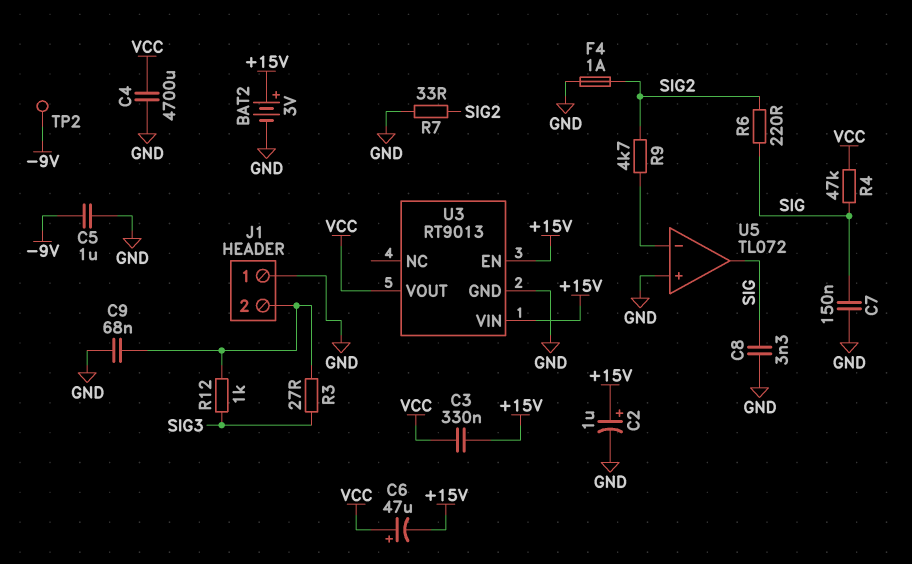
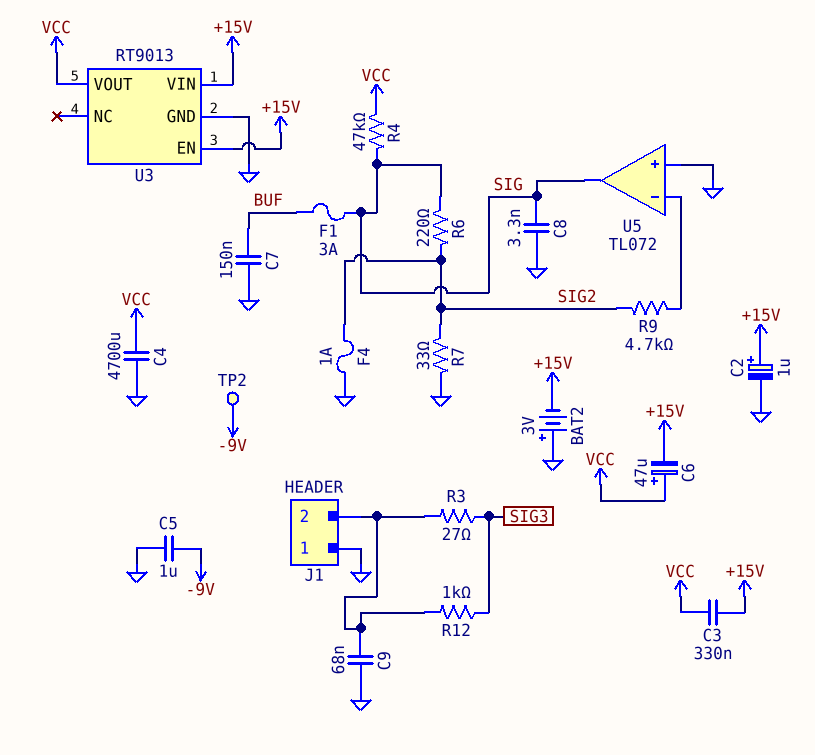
BAT2: 3V (plus +15V, minus GND) -> 3V (plus GND, minus +15V)
C7: 150nF (GND, SIG) -> 150nF (BUF, GND)
F1: none -> 3A (BUF, SIG)

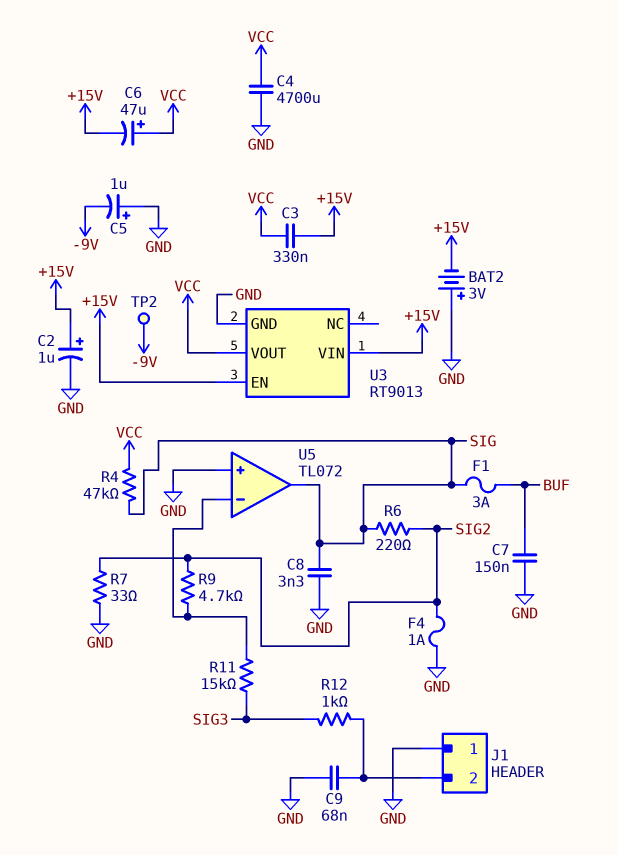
C5: 1uF (-9V, GND) -> 1uF (plus GND, minus -9V)
R3: 27 (J1/2, SIG3) -> none
R11: none -> 15k (SIG3, U5/in-)

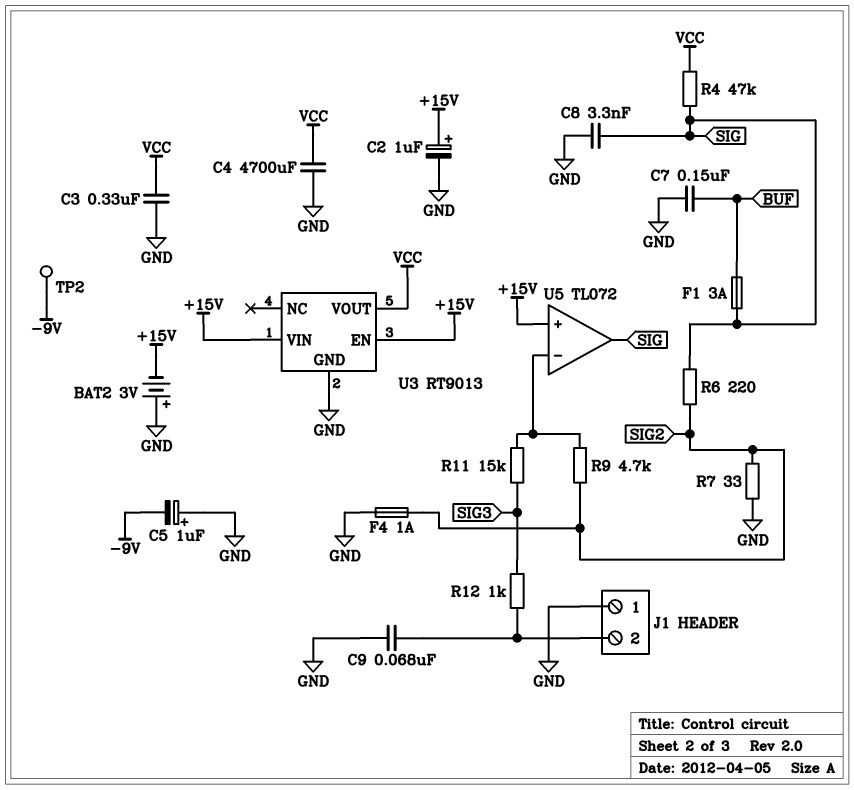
C3: 330nF (+15V, VCC) -> 330nF (GND, VCC)
C6: 47uF (plus VCC, minus +15V) -> none
U5 pin in+: GND -> +15V

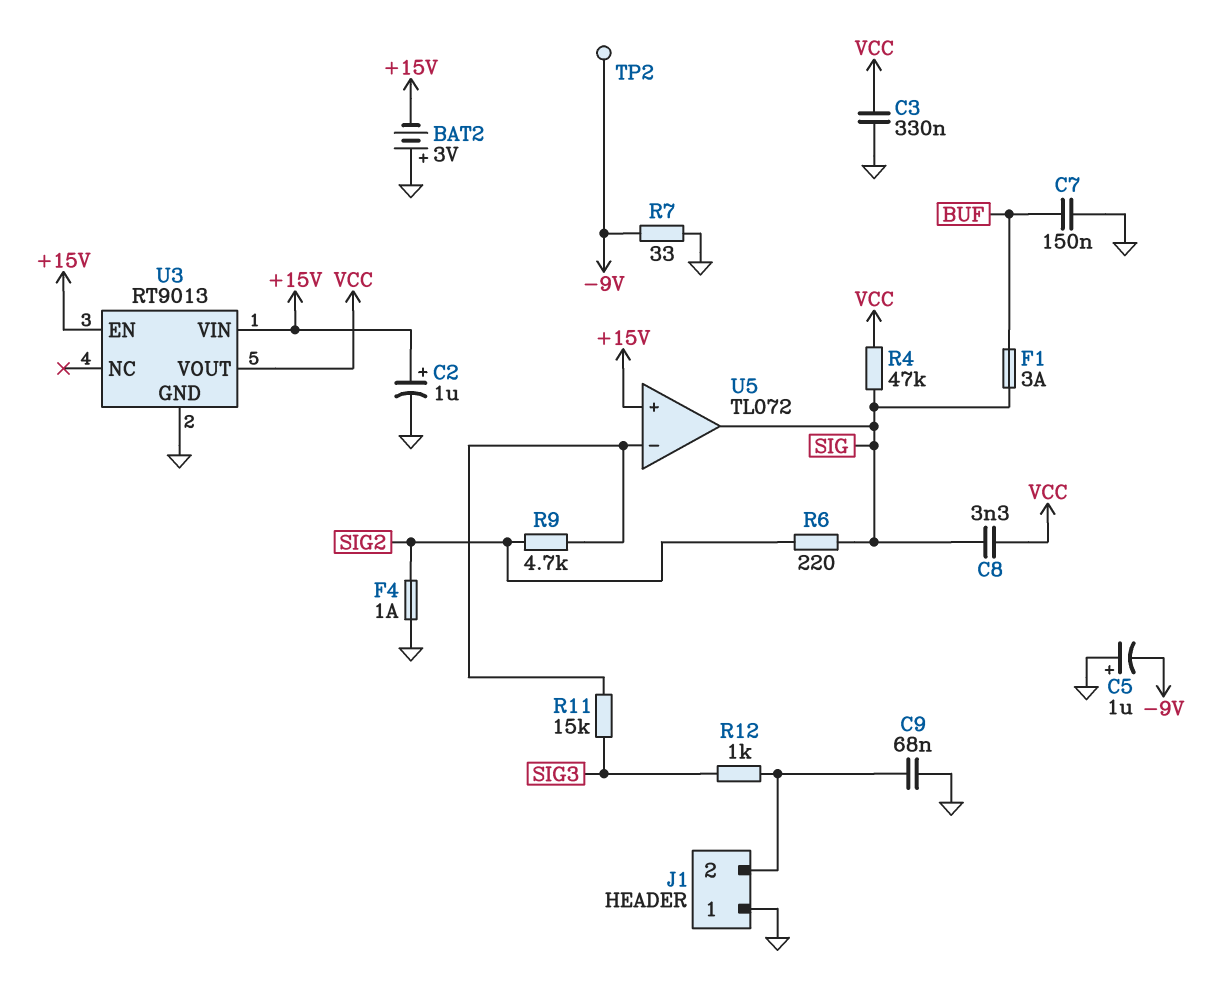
C4: 4700uF (GND, VCC) -> none
C8: 3.3nF (GND, SIG) -> 3.3nF (SIG, VCC)
R7: 33 (GND, SIG2) -> 33 (-9V, GND)

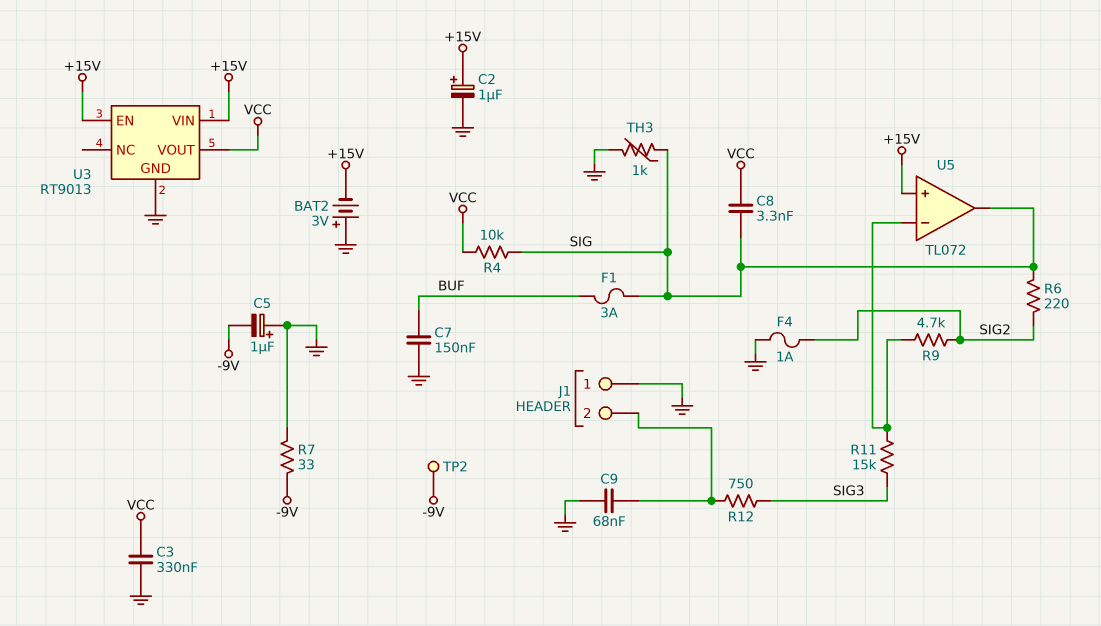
R4: 47k (SIG, VCC) -> 10k (SIG, VCC)
R12: 1k (J1/2, SIG3) -> 750 (J1/2, SIG3)
TH3: none -> 1k (GND, SIG)

